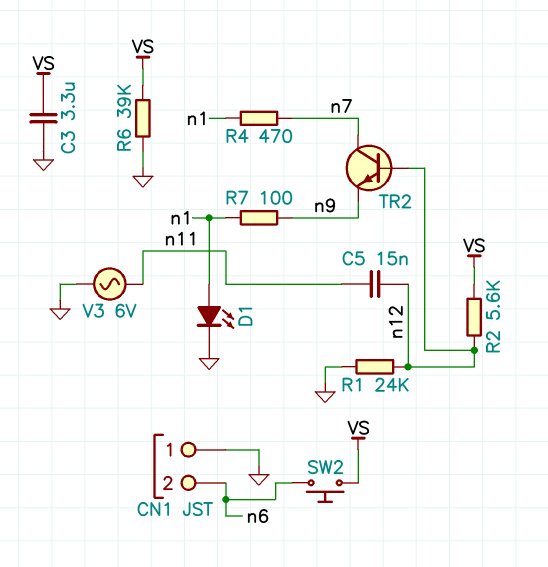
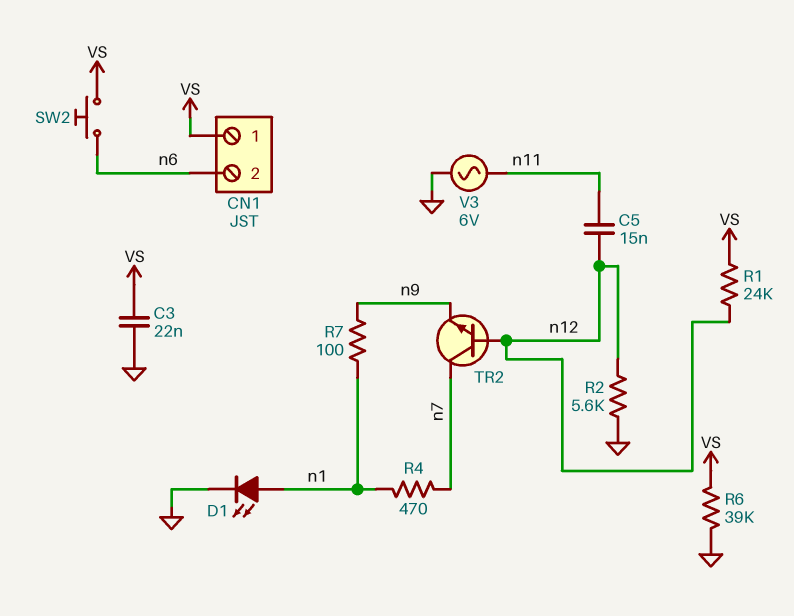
C3: 3.3uF (GND, VS) -> 22nF (GND, VS)
CN1 pin 1: GND -> VS
R1: 24k (GND, n12) -> 24k (VS, n12)
R2: 5.6k (VS, n12) -> 5.6k (GND, n12)

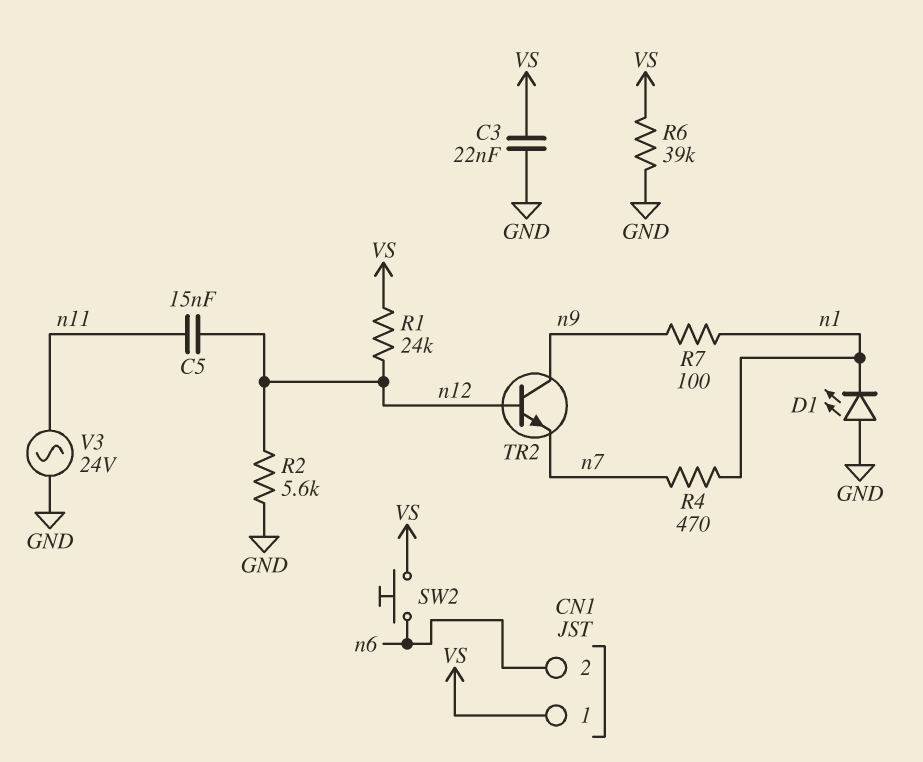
D1: LED (A n1, K GND) -> LED (A GND, K n1)
TR2: NPN (B n12, C n7, E n9) -> NPN (B n12, C n9, E n7)
V3: AC 6V (GND, n11) -> AC 24V (GND, n11)

